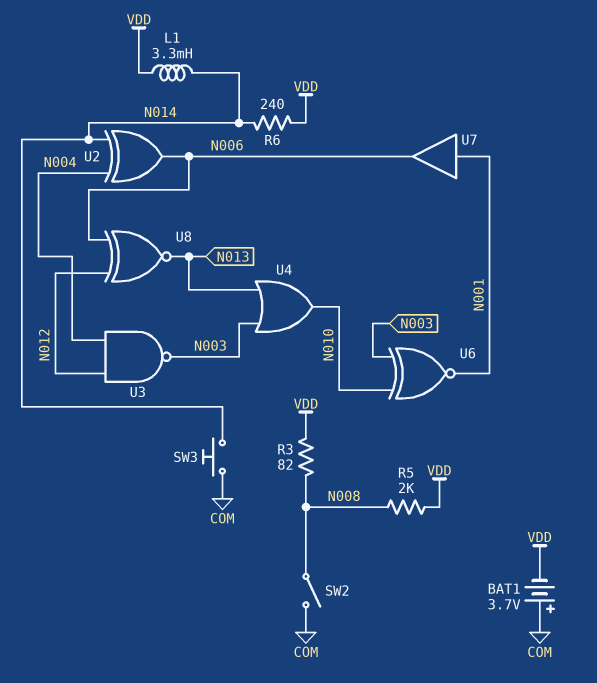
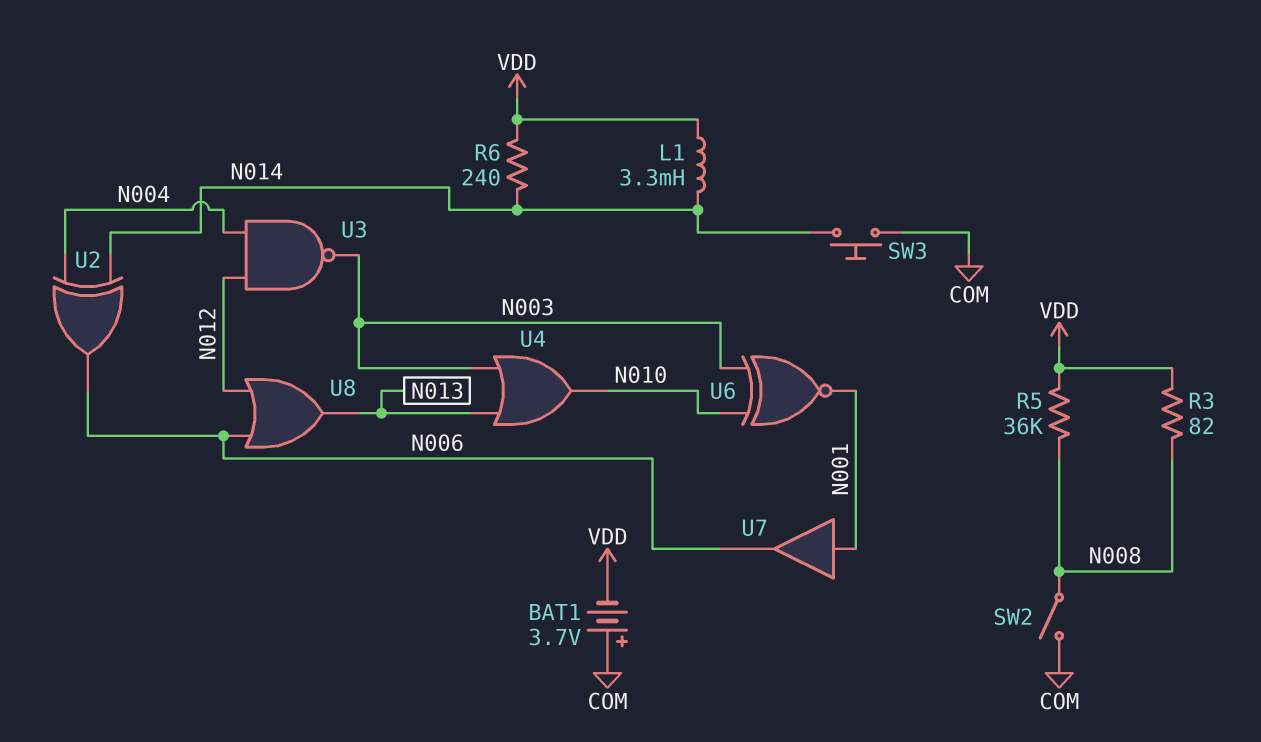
R5: 2k (N008, VDD) -> 36k (N008, VDD)
U8: XNOR (in N006, in N012, out N013) -> OR (in N006, in N012, out N013)

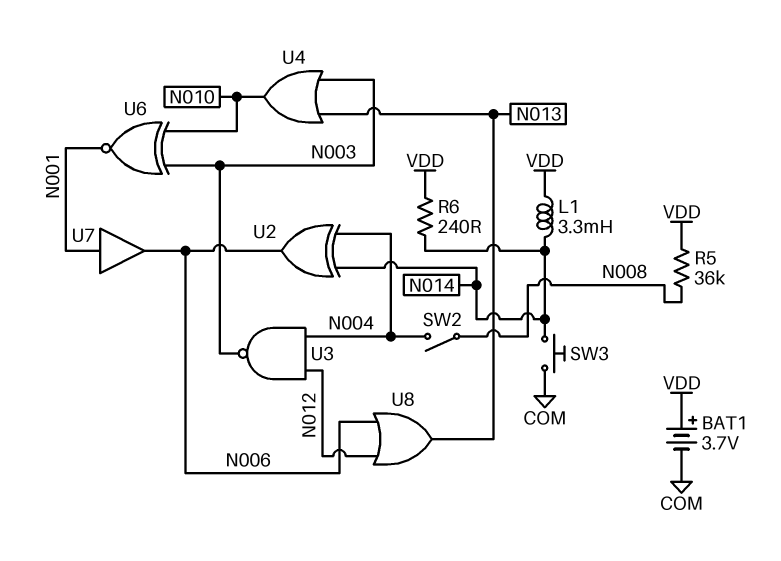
BAT1: 3.7V (plus COM, minus VDD) -> 3.7V (plus VDD, minus COM)
R3: 82 (N008, VDD) -> none
SW2: switch (COM, N008) -> switch (N004, N008)

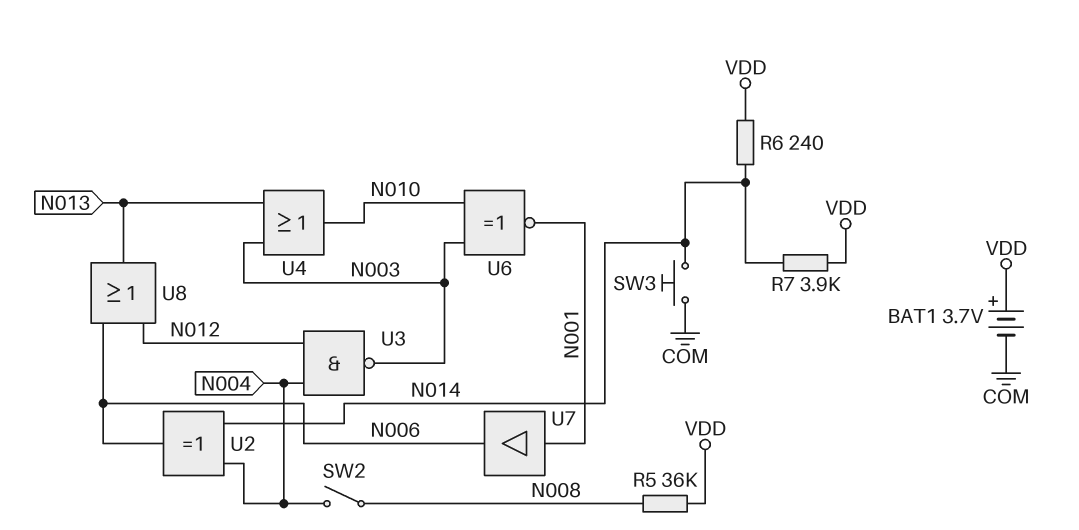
L1: 3.3mH (N014, VDD) -> none
R7: none -> 3.9k (N014, VDD)

